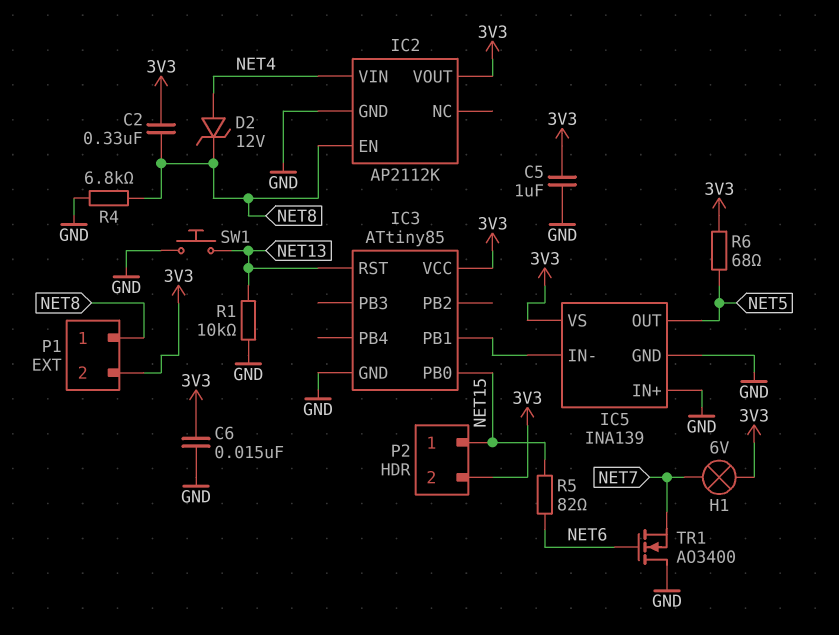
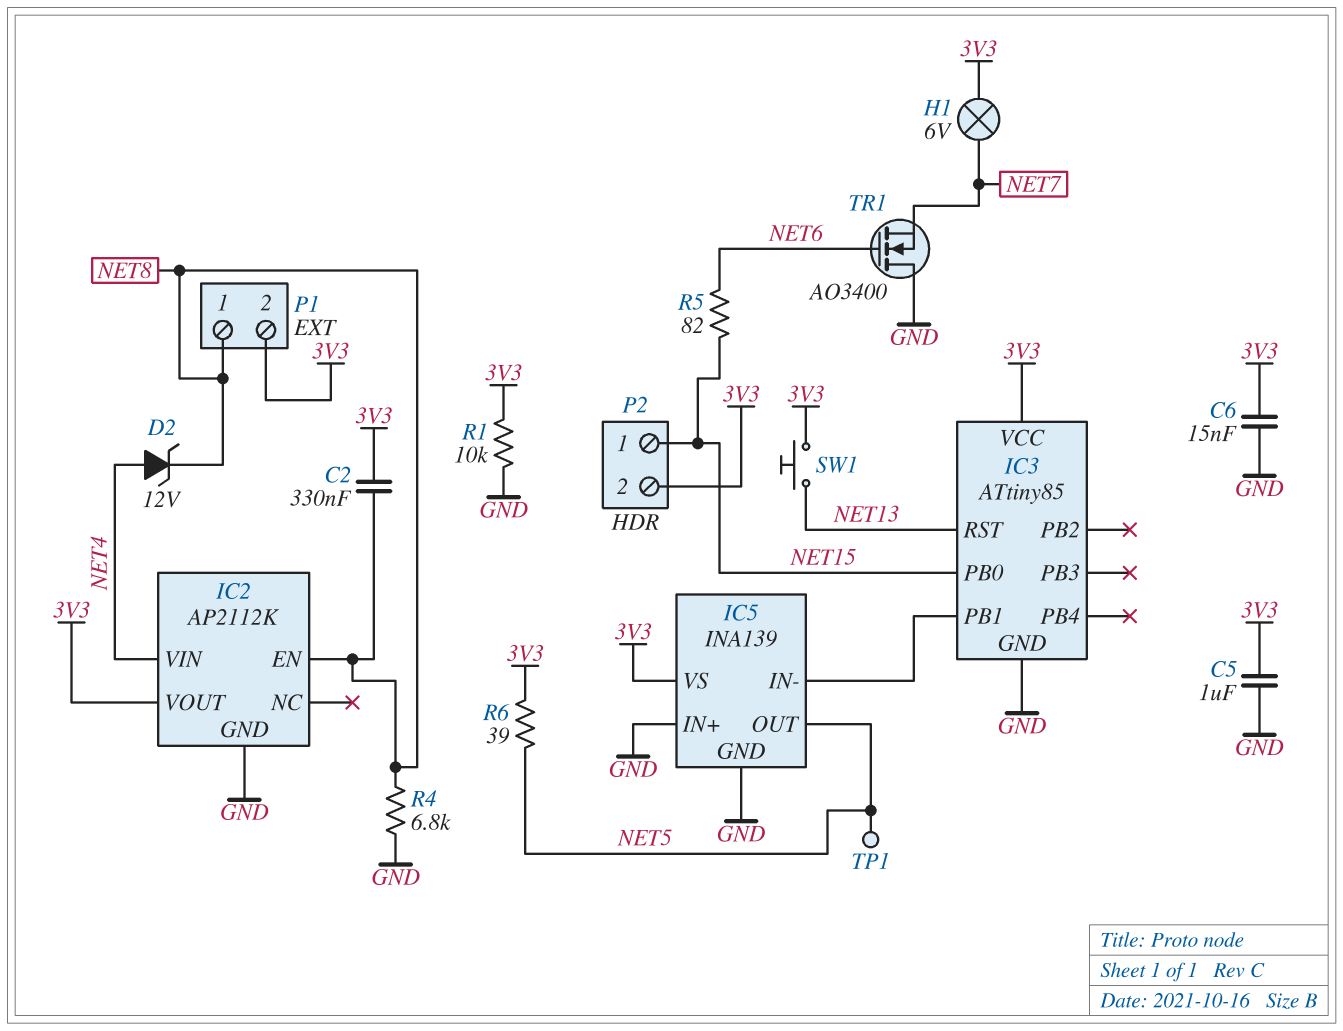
R1: 10k (GND, NET13) -> 10k (3V3, GND)
R6: 68 (3V3, NET5) -> 39 (3V3, NET5)
SW1: button (GND, NET13) -> button (3V3, NET13)
TP1: none -> test point (NET5)

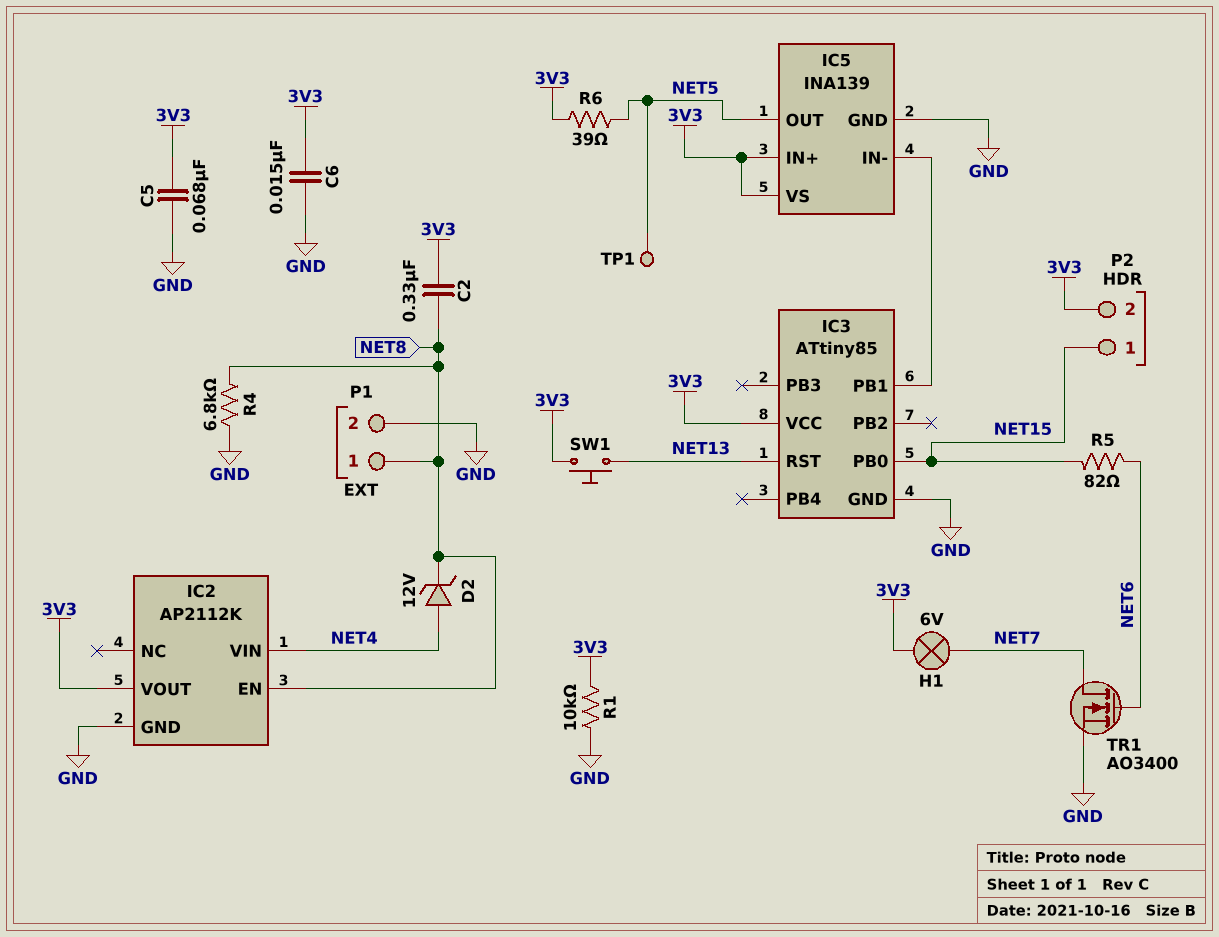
C5: 1uF (3V3, GND) -> 68nF (3V3, GND)
IC5 pin IN+: GND -> 3V3
P1 pin 2: 3V3 -> GND
TR1: NMOS AO3400 (G NET6, D GND, S NET7) -> NMOS AO3400 (G NET6, D NET7, S GND)

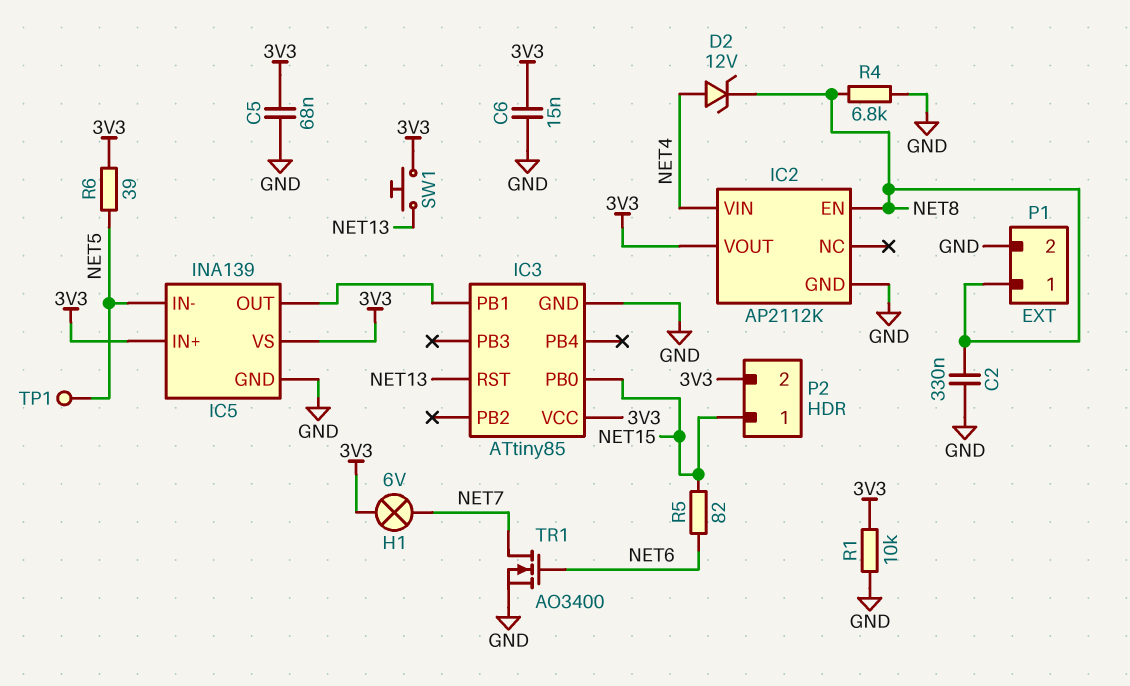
C2: 330nF (3V3, NET8) -> 330nF (GND, NET8)
IC5 pin IN-: IC3/PB1 -> NET5
IC5 pin OUT: NET5 -> IC3/PB1

